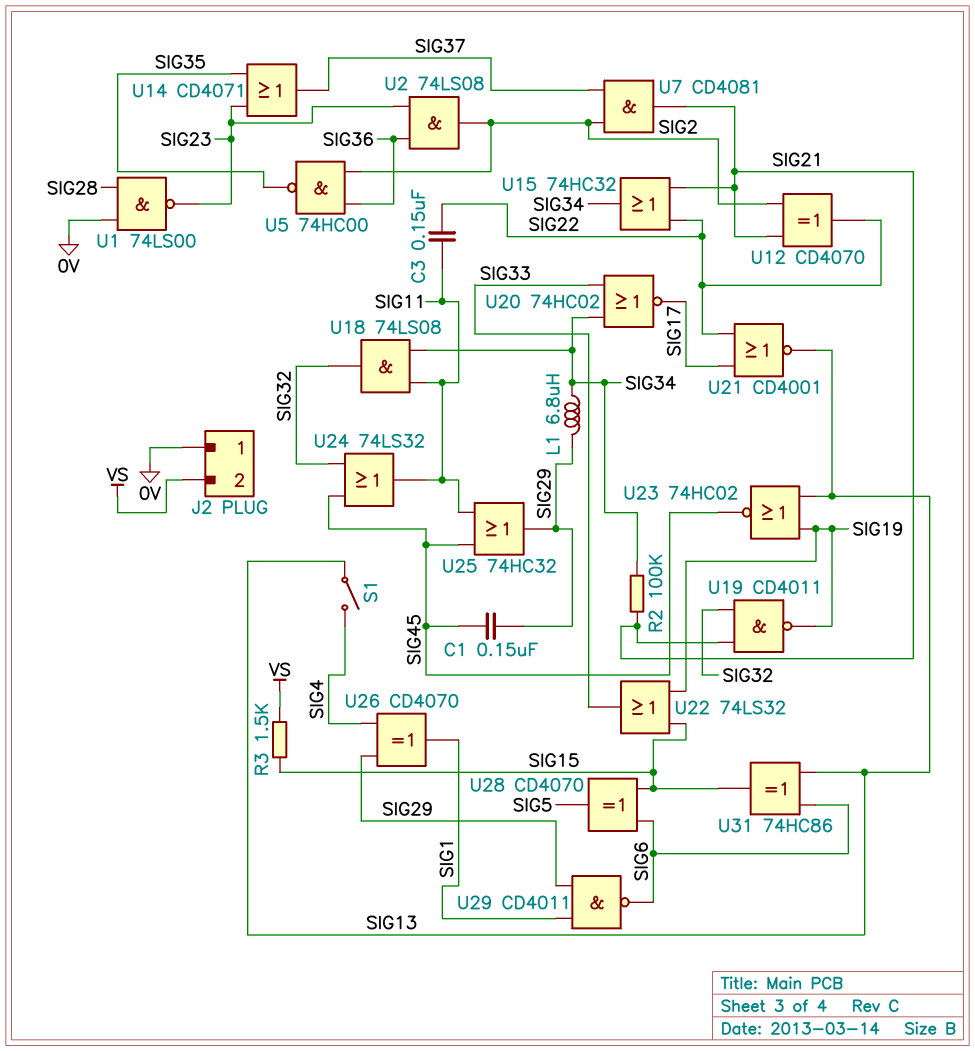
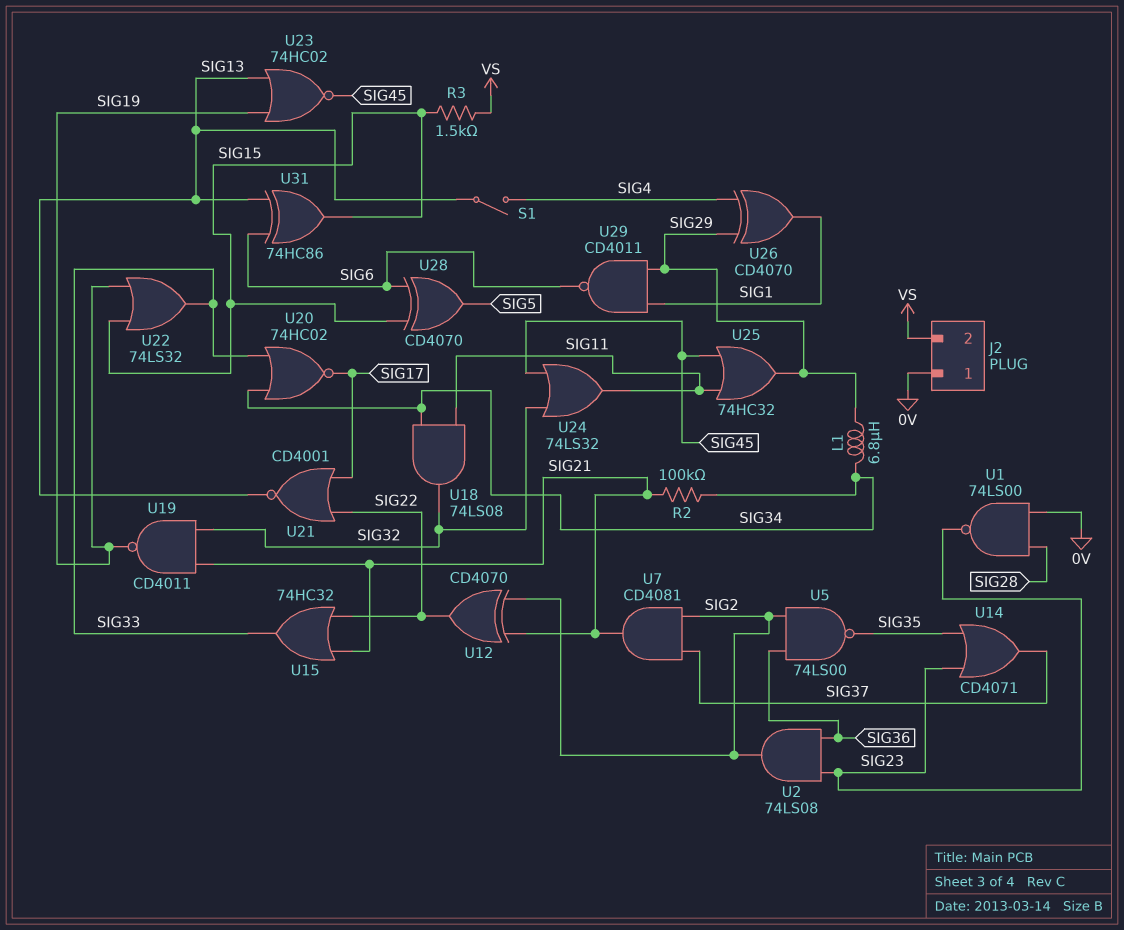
C1: 150nF (SIG29, SIG45) -> none
C3: 150nF (SIG11, SIG22) -> none
U5: NAND 74HC00 (in SIG2, in SIG36, out SIG35) -> NAND 74LS00 (in SIG2, in SIG36, out SIG35)
U15: OR 74HC32 (in SIG21, in SIG22, out SIG34) -> OR 74HC32 (in SIG21, in SIG22, out SIG33)

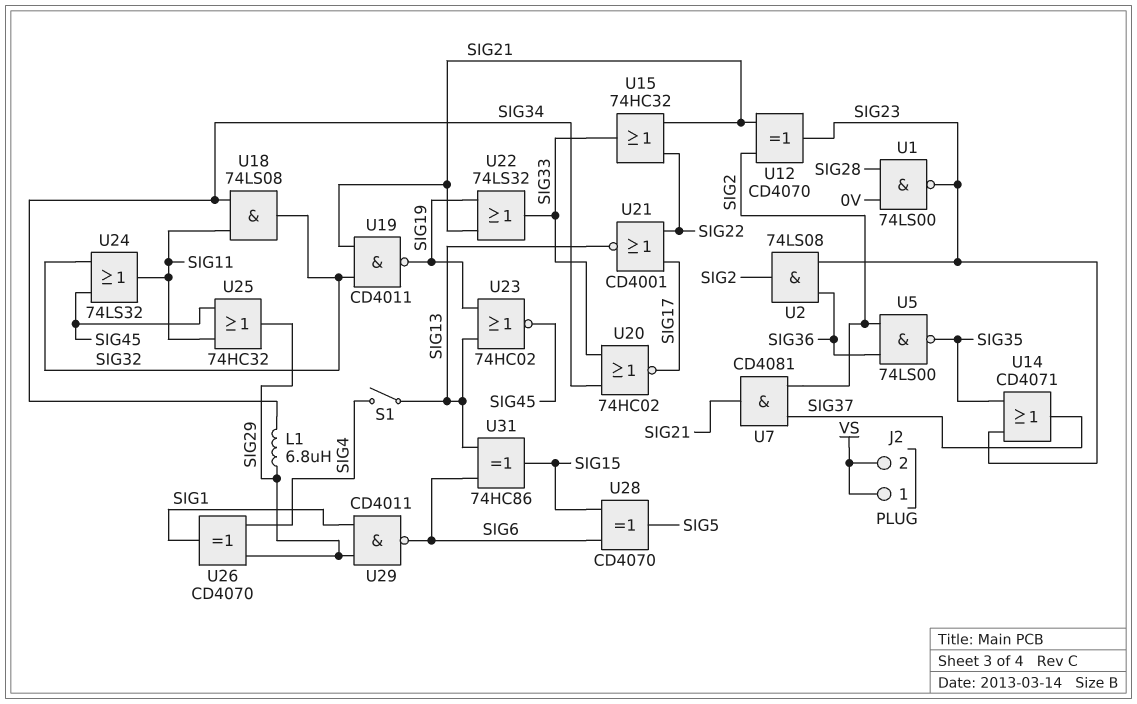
J2 pin 1: 0V -> VS
R2: 100k (SIG21, SIG34) -> none
R3: 1.5k (SIG15, VS) -> none
U12: XOR CD4070 (in SIG2, in SIG21, out SIG22) -> XOR CD4070 (in SIG2, in SIG21, out SIG23)
U22: OR 74LS32 (in SIG15, in SIG19, out SIG33) -> OR 74LS32 (in SIG19, in SIG21, out SIG33)

